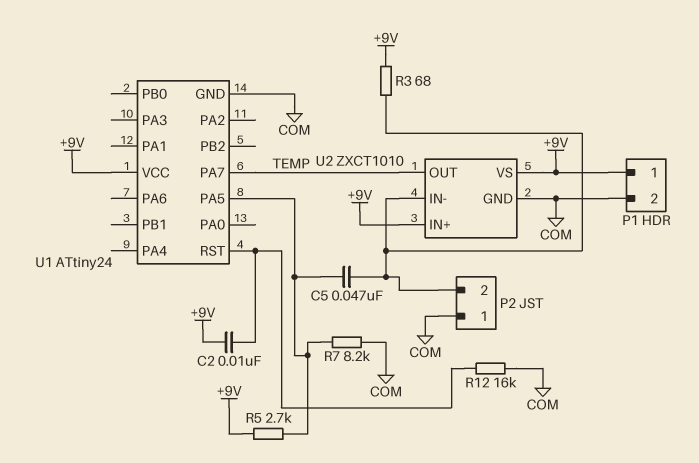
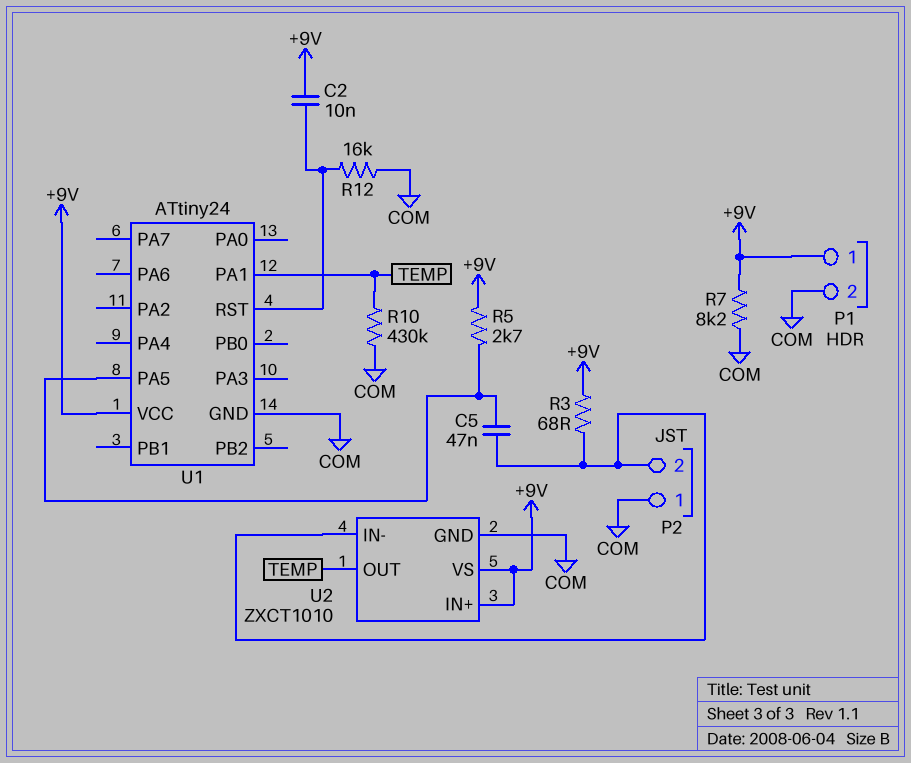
R7: 8.2k (COM, U1/PA5) -> 8.2k (+9V, COM)
R10: none -> 430k (COM, TEMP)
U1 pin PA1: none -> TEMP
U1 pin PA7: TEMP -> none

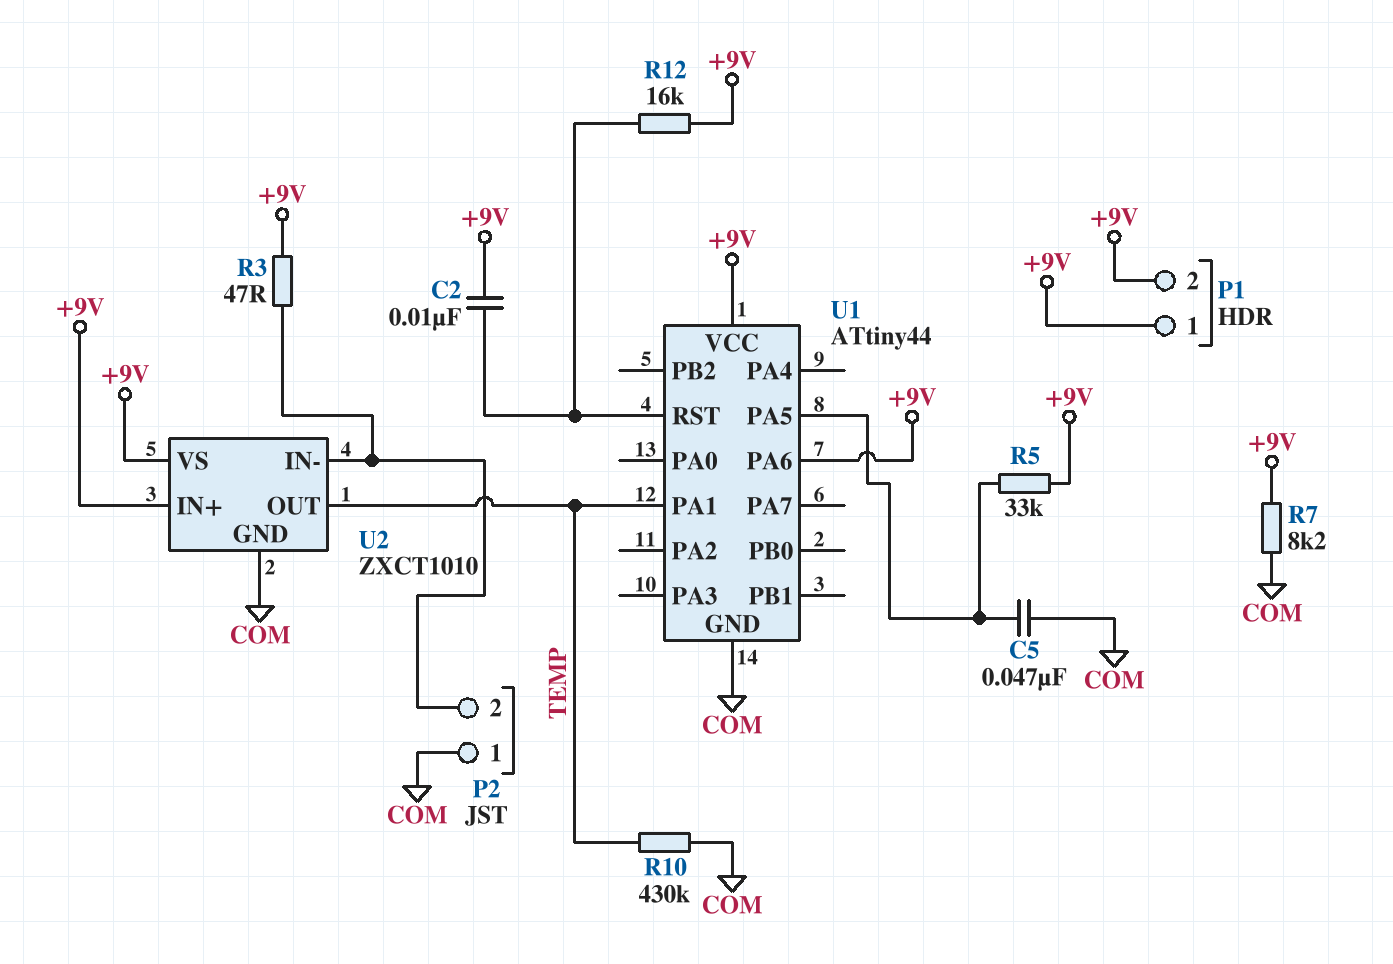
C5: 47nF (P2/2, U1/PA5) -> 47nF (COM, U1/PA5)
P1 pin 2: COM -> +9V
R3: 68 (+9V, P2/2) -> 47 (+9V, P2/2)
R5: 2.7k (+9V, U1/PA5) -> 33k (+9V, U1/PA5)
R12: 16k (COM, U1/RST) -> 16k (+9V, U1/RST)
U1: ATtiny24 -> ATtiny44
U1 pin PA6: none -> +9V

